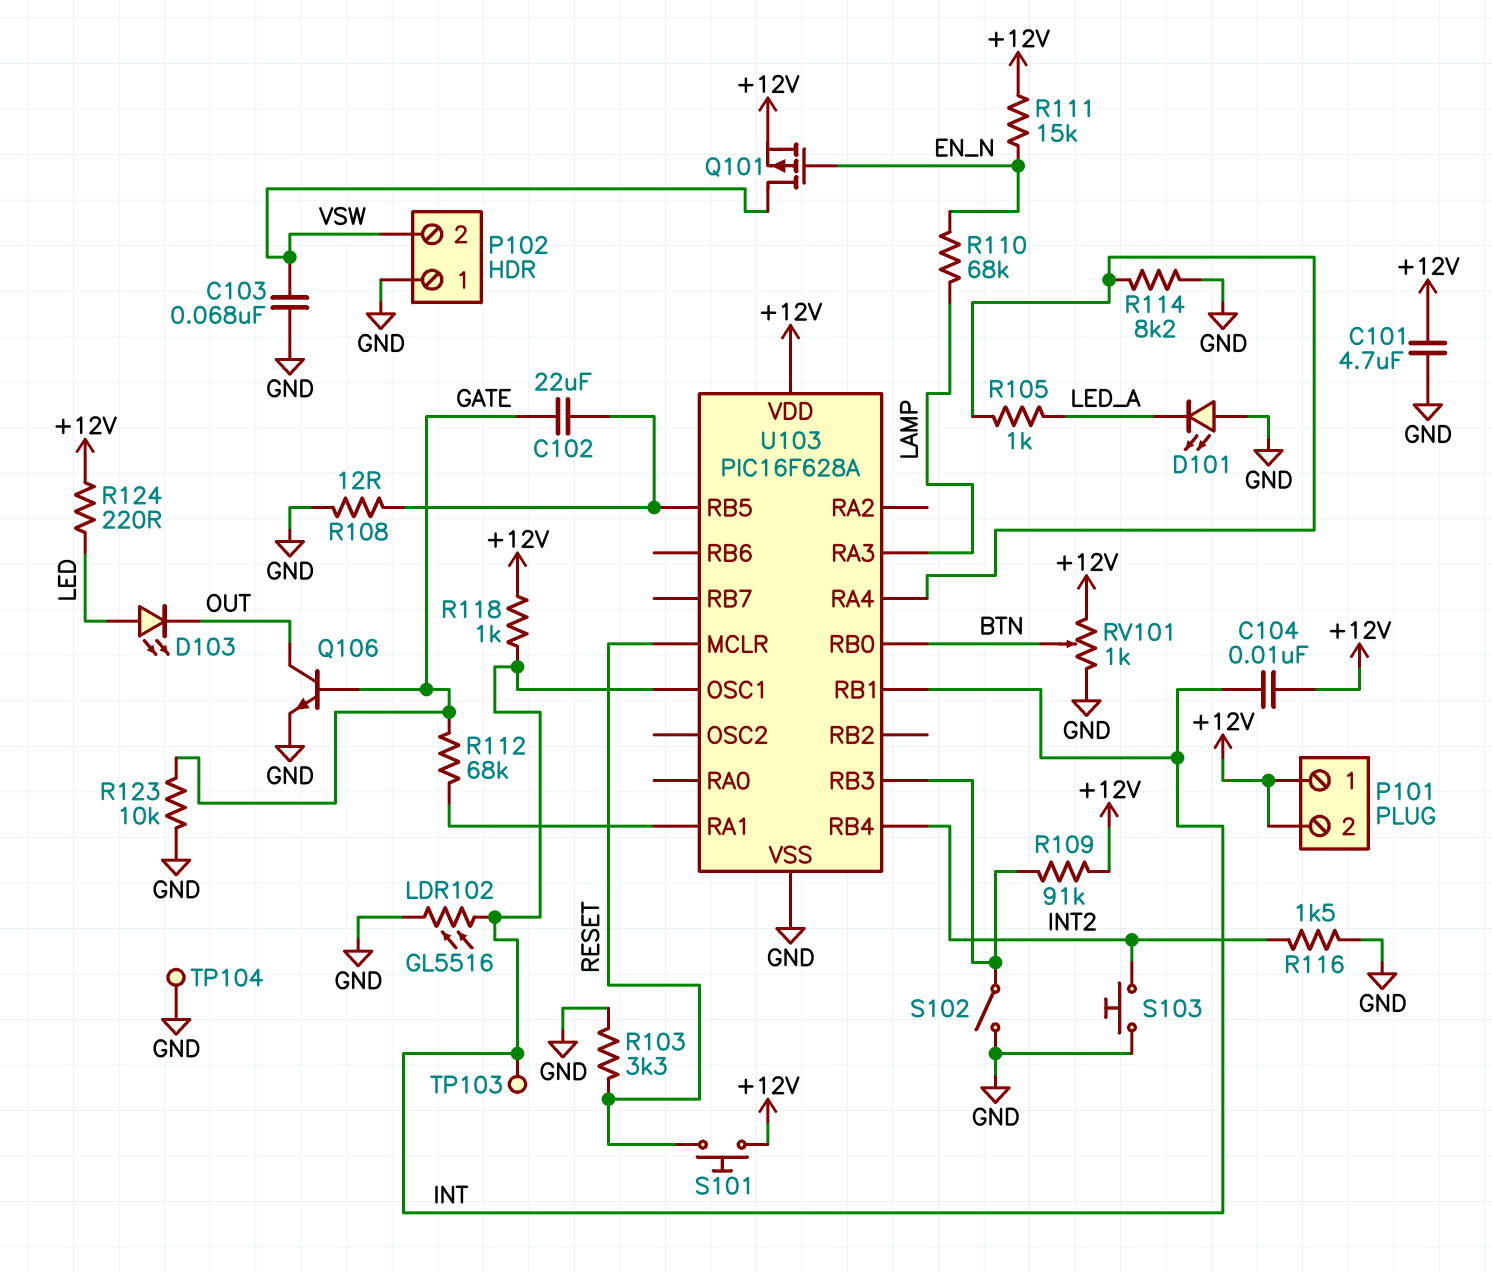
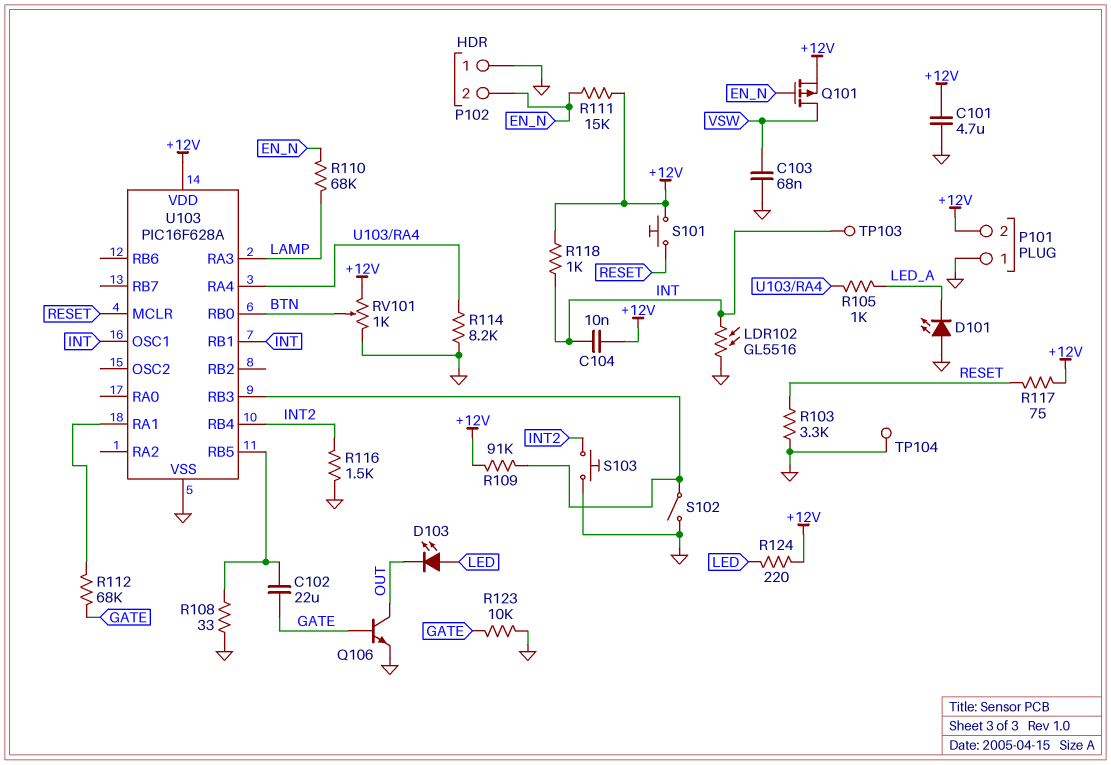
P101 pin 1: +12V -> GND
P102 pin 2: VSW -> EN_N
R108: 12 (GND, U103/RB5) -> 33 (GND, U103/RB5)
R117: none -> 75 (+12V, RESET)

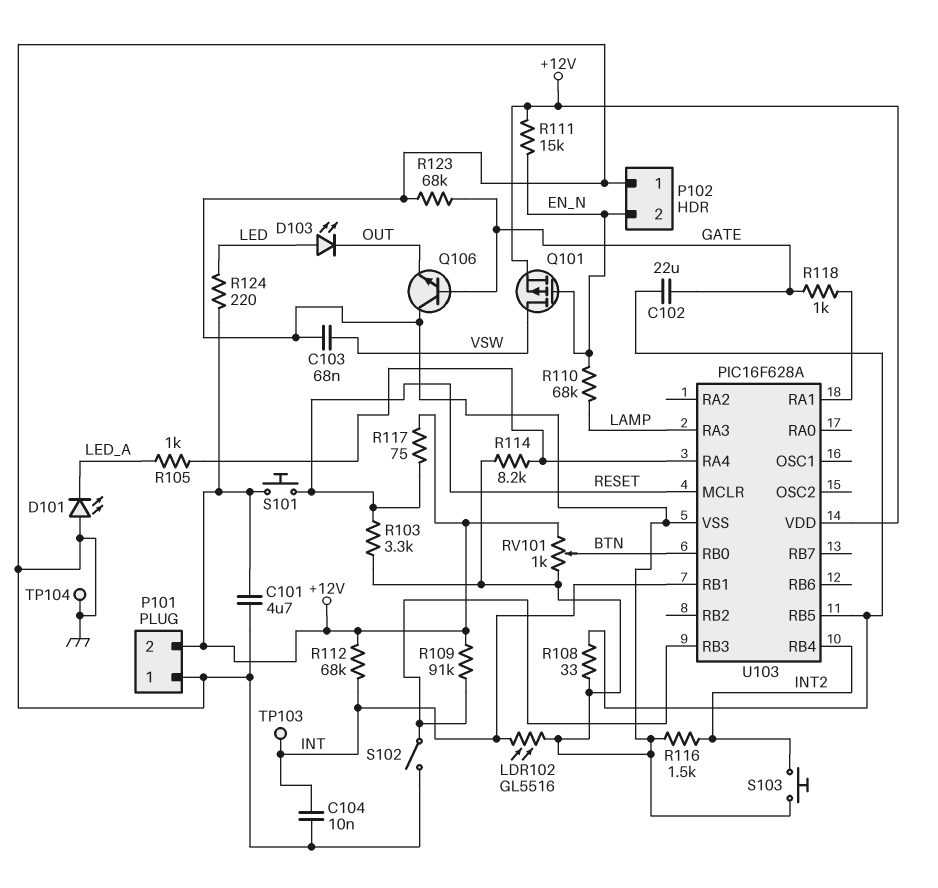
C104: 10nF (+12V, INT) -> 10nF (GND, INT)
Q106: NPN (B GATE, C OUT, E GND) -> NPN (B GATE, C GND, E OUT)
R112: 68k (GATE, U103/RA1) -> 68k (+12V, INT)
R118: 1k (+12V, INT) -> 1k (GATE, U103/RA1)
R123: 10k (GATE, GND) -> 68k (GATE, GND)
U103 pin OSC1: INT -> none

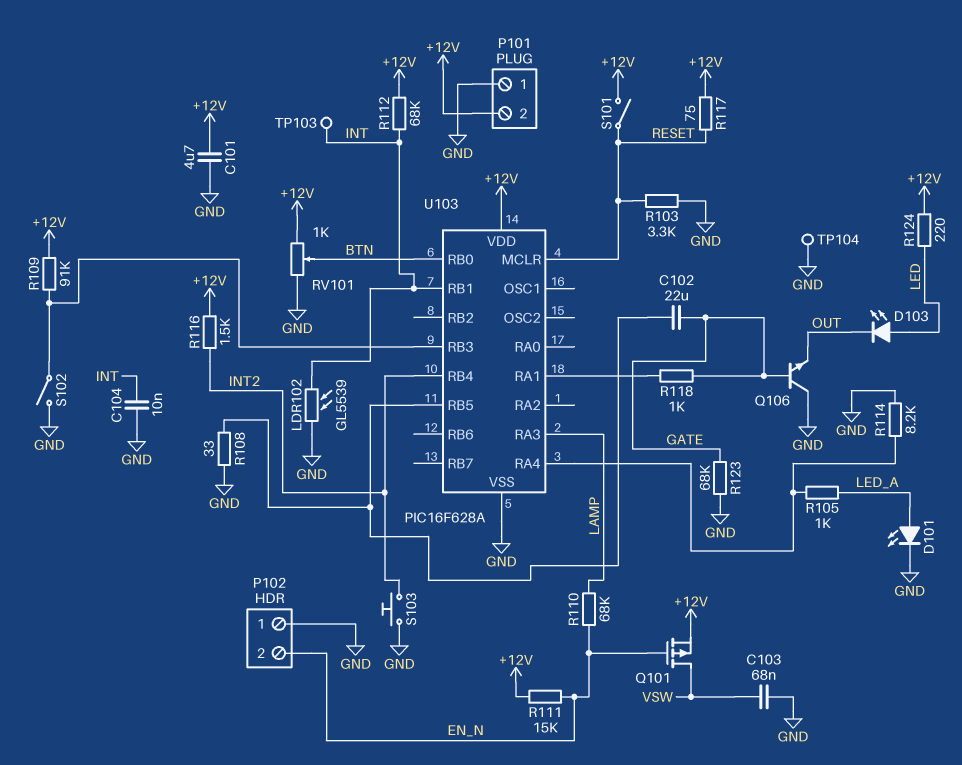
D101: LED (A GND, K LED_A) -> LED (A LED_A, K GND)
LDR102: GL5516 (GND, INT) -> GL5539 (GND, INT)
R116: 1.5k (GND, INT2) -> 1.5k (+12V, INT2)
S101: button (+12V, RESET) -> switch (+12V, RESET)

